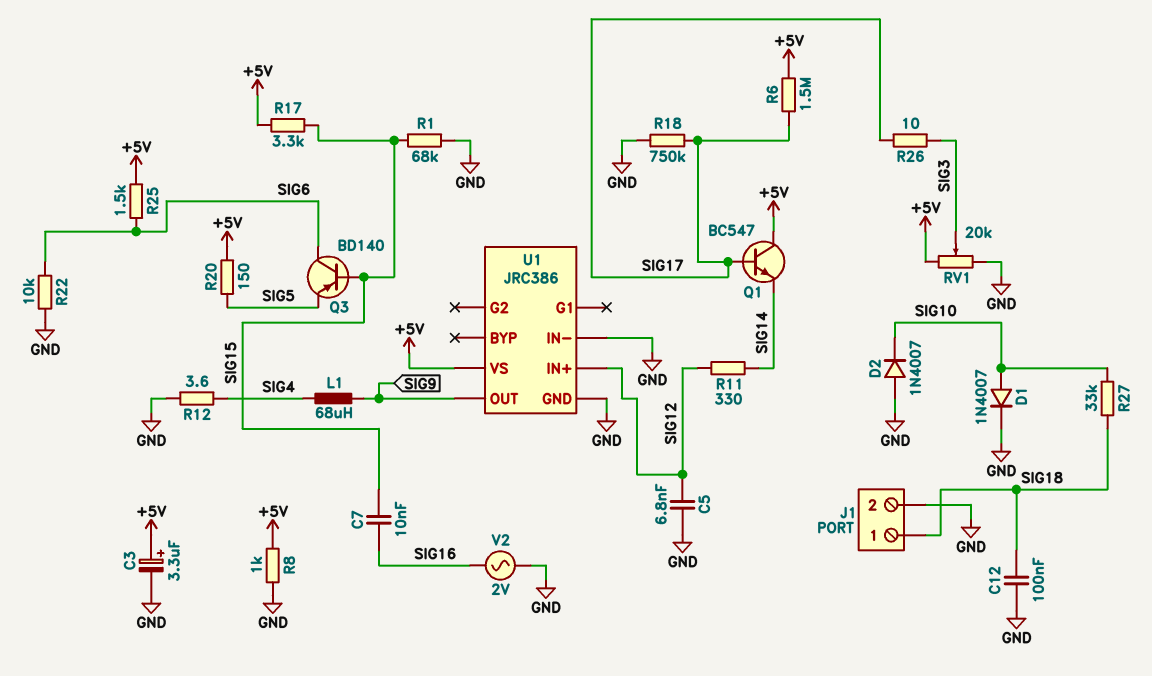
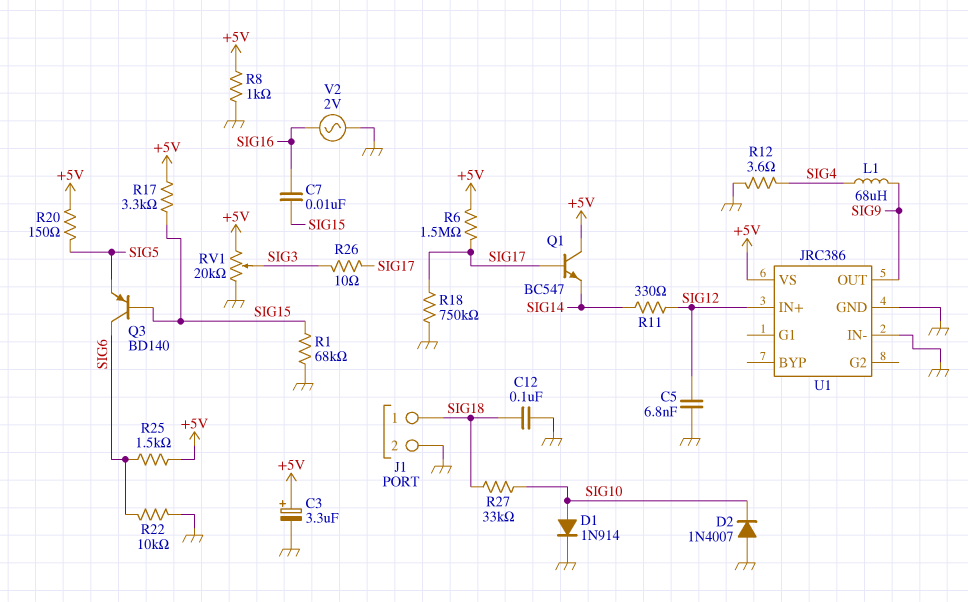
D1: diode 1N4007 (A SIG10, K GND) -> diode 1N914 (A SIG10, K GND)

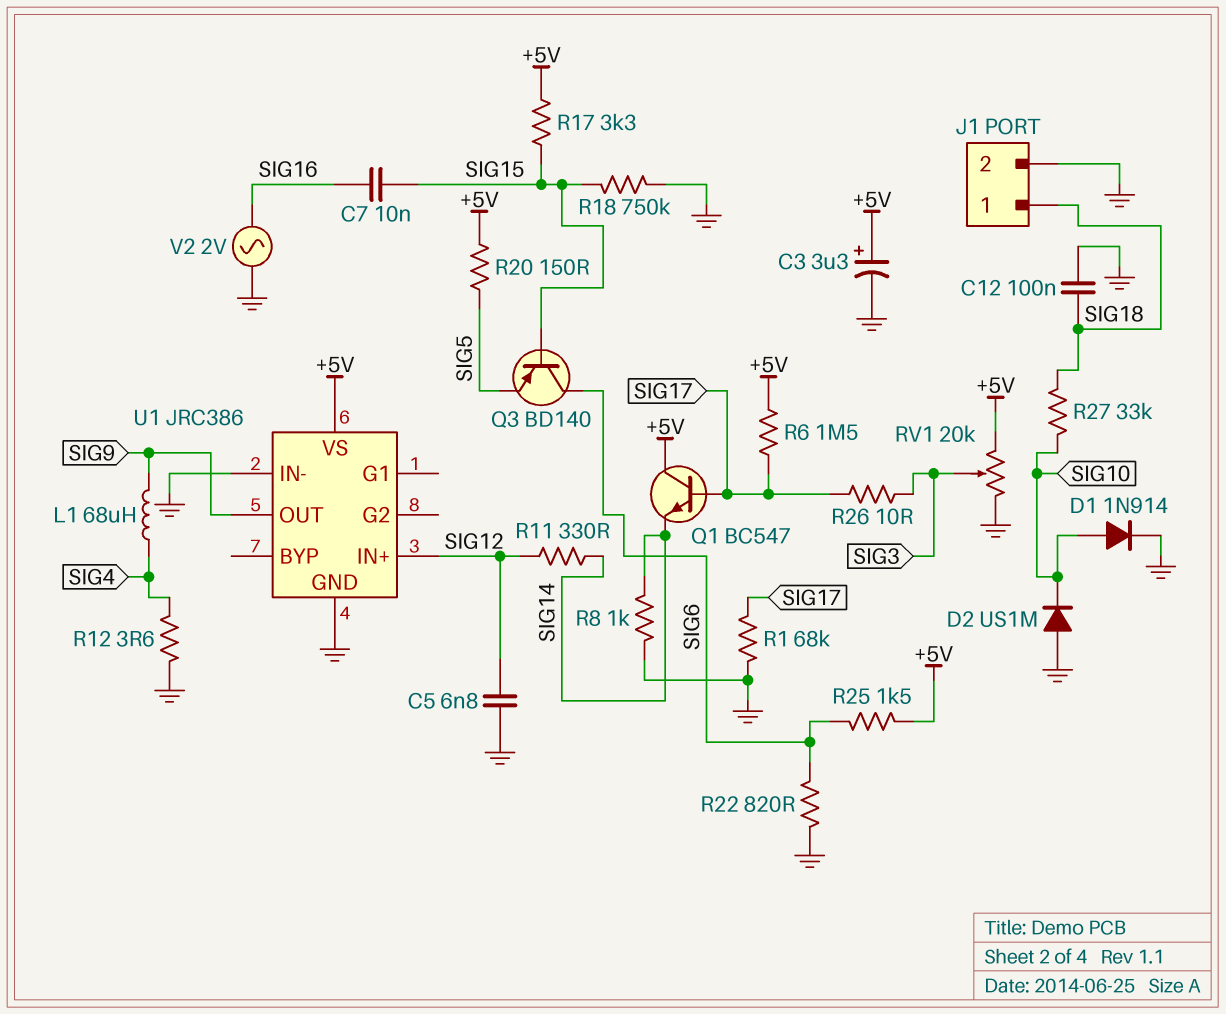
D2: diode 1N4007 (A GND, K SIG10) -> diode US1M (A GND, K SIG10)
R1: 68k (GND, SIG15) -> 68k (GND, SIG17)
R8: 1k (+5V, GND) -> 1k (GND, SIG14)
R18: 750k (GND, SIG17) -> 750k (GND, SIG15)
R22: 10k (GND, SIG6) -> 820 (GND, SIG6)

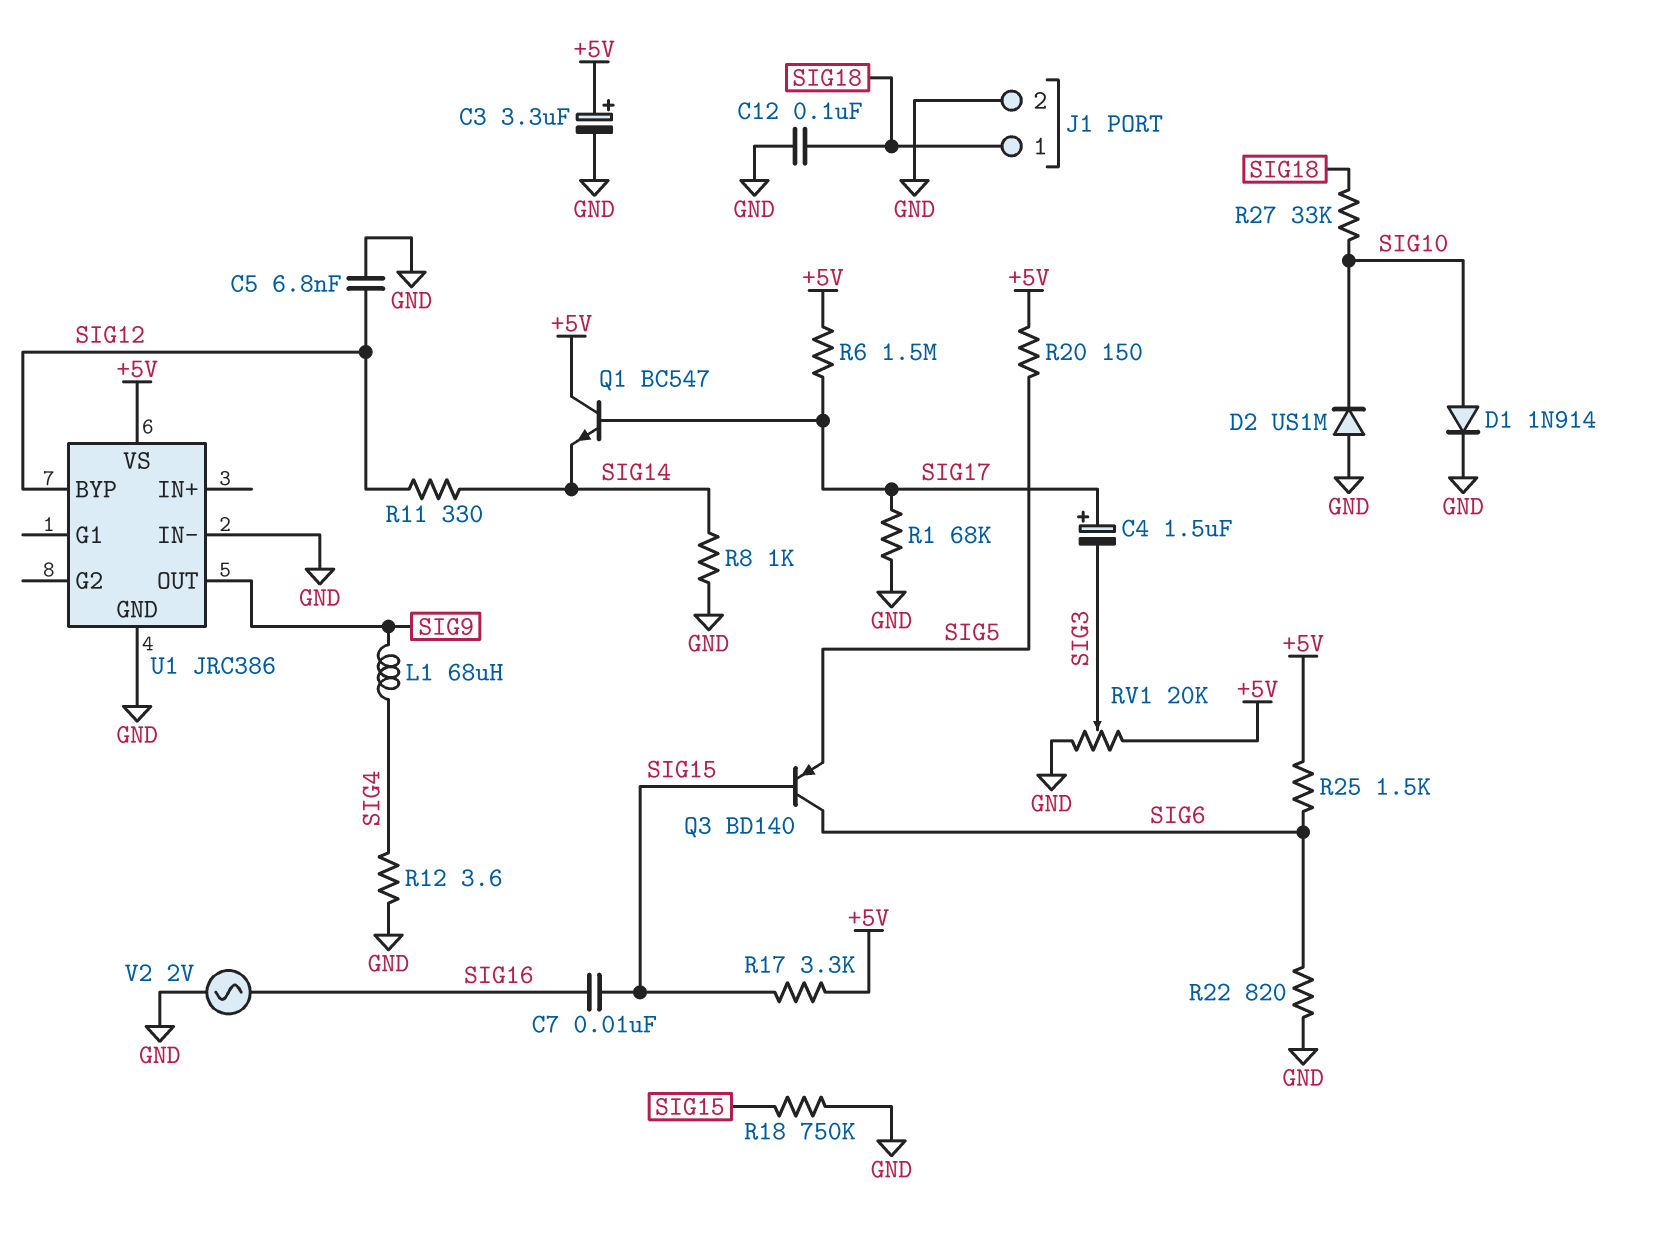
C4: none -> 1.5uF (plus SIG17, minus SIG3)
R26: 10 (SIG3, SIG17) -> none
U1 pin BYP: none -> SIG12
U1 pin IN+: SIG12 -> none

